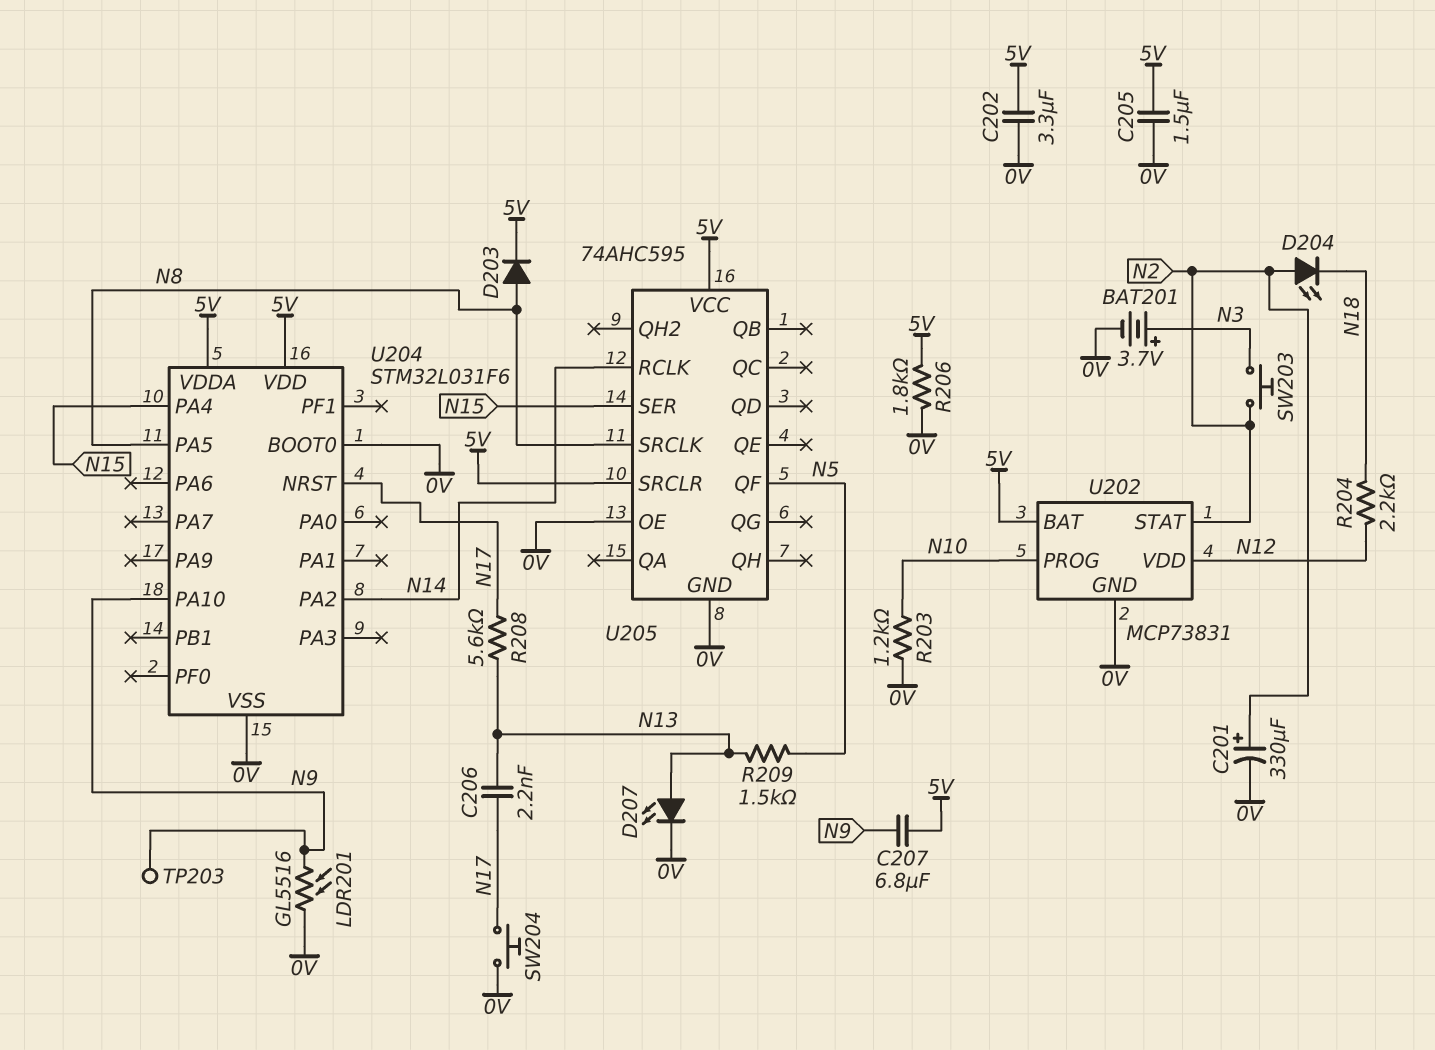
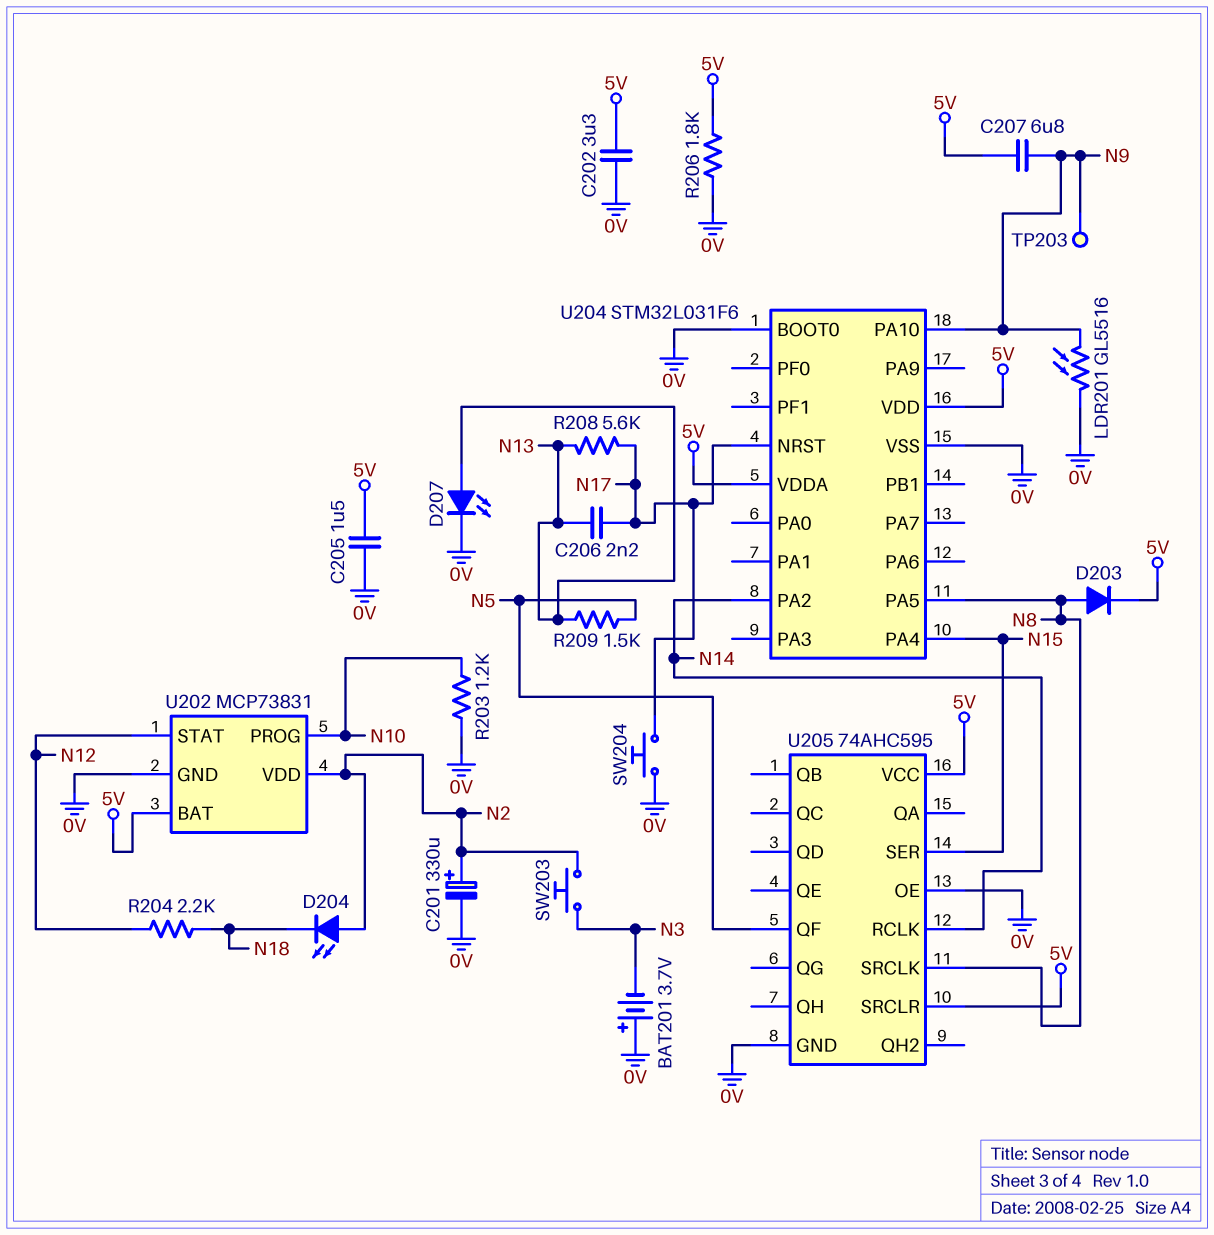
BAT201: 3.7V (plus N3, minus 0V) -> 3.7V (plus 0V, minus N3)
U202 pin STAT: N2 -> N12
U202 pin VDD: N12 -> N2

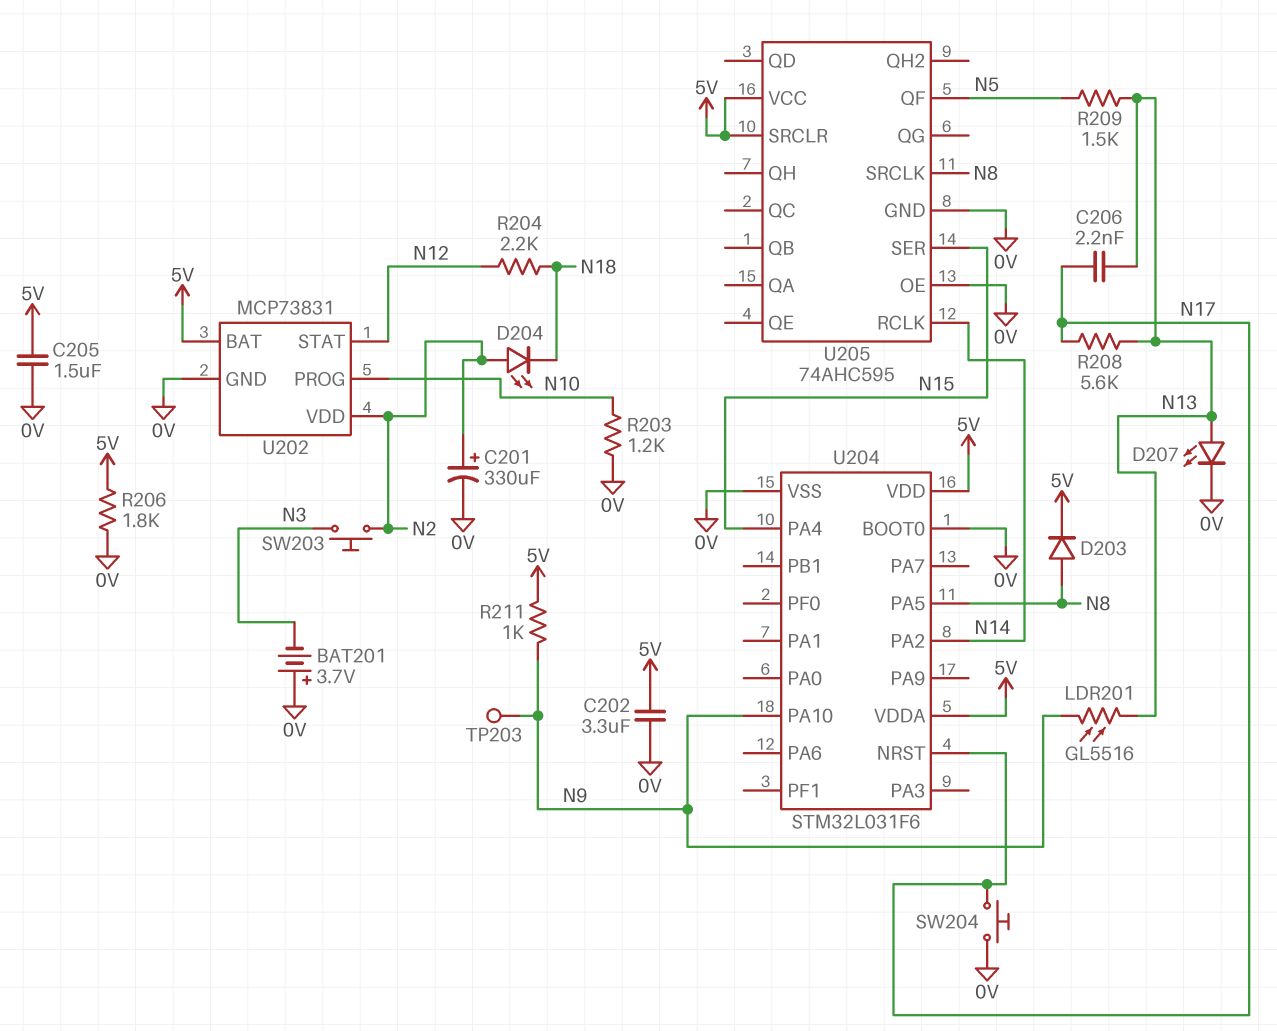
C207: 6.8uF (5V, N9) -> none
LDR201: GL5516 (0V, N9) -> GL5516 (N9, N13)
R211: none -> 1k (5V, N9)

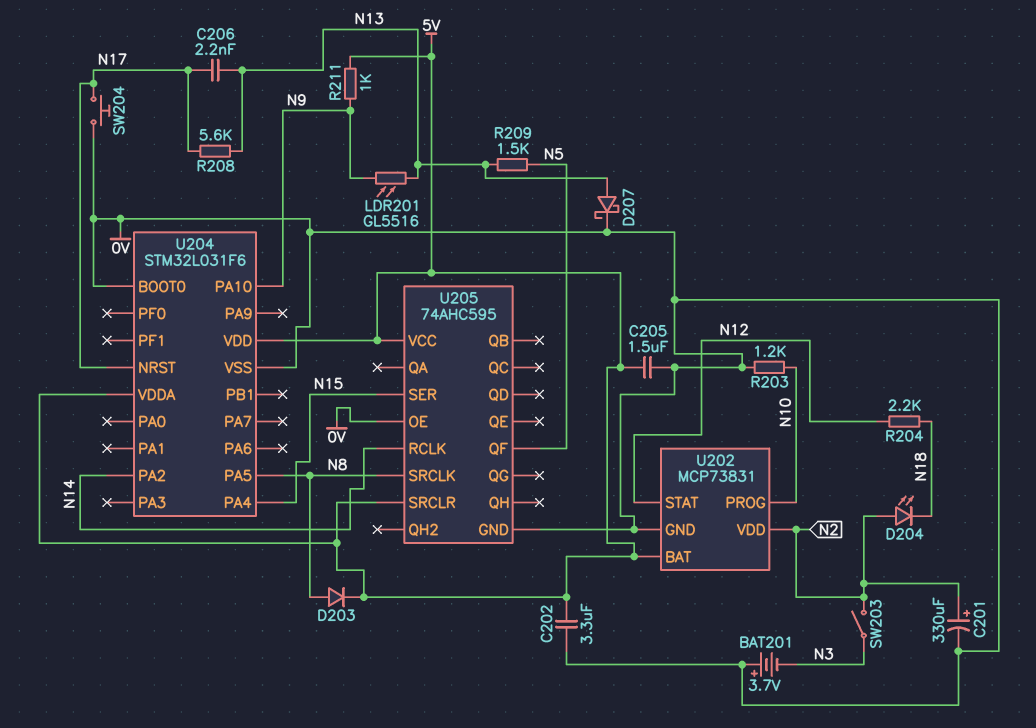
D207: LED (A N13, K 0V) -> schottky (A N13, K 0V)
R206: 1.8k (0V, 5V) -> none
SW203: button (N2, N3) -> switch (N2, N3)
TP203: test point (N9) -> none

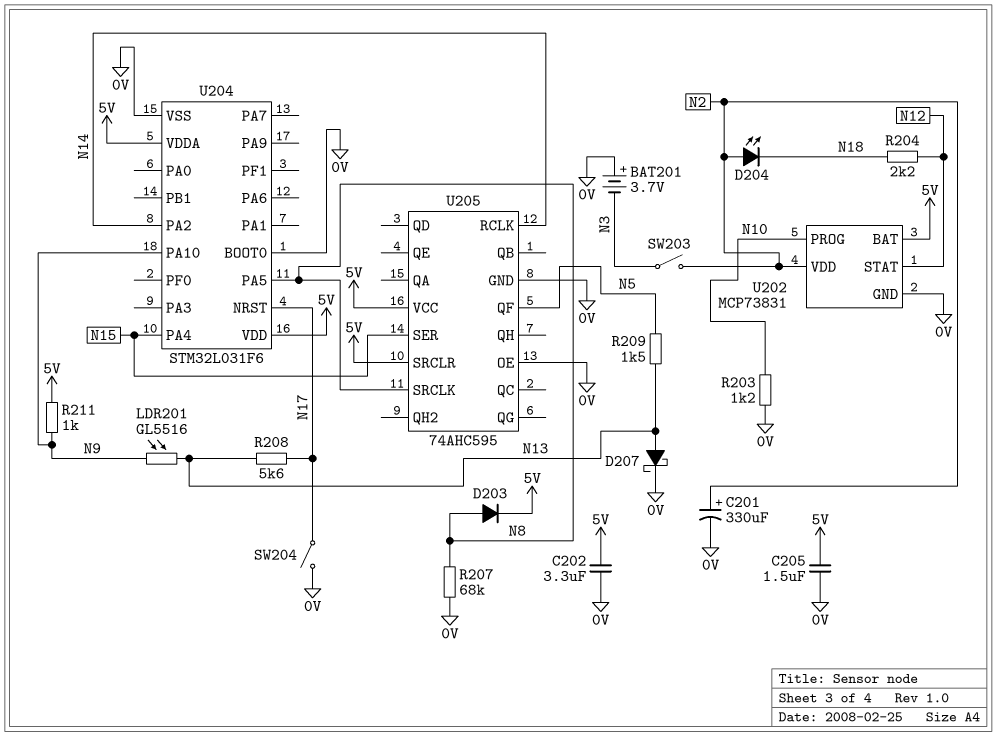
C206: 2.2nF (N13, N17) -> none
R207: none -> 68k (0V, N8)
SW204: button (0V, N17) -> switch (0V, N17)

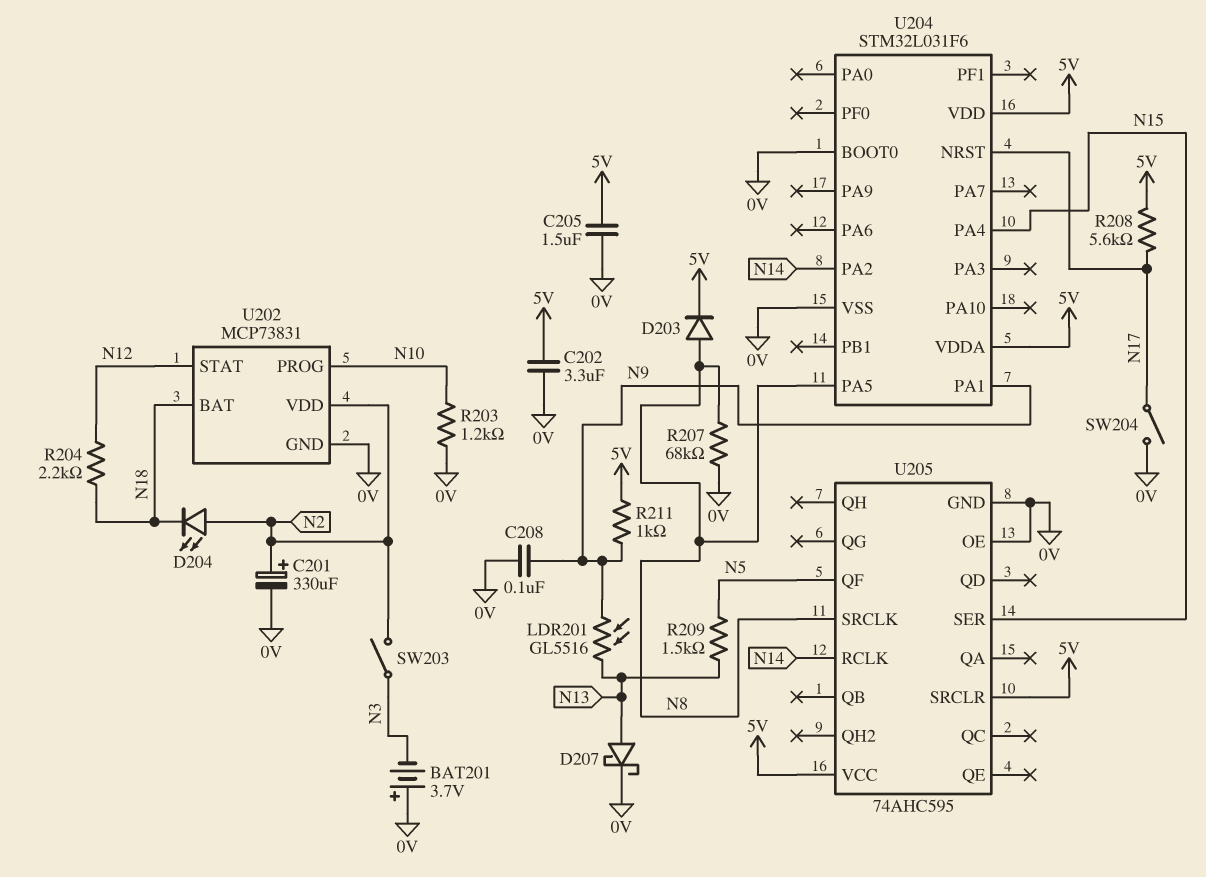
C208: none -> 100nF (0V, N9)
R208: 5.6k (N13, N17) -> 5.6k (5V, N17)
U202 pin BAT: 5V -> N18
U204 pin PA1: none -> N9
U204 pin PA10: N9 -> none

